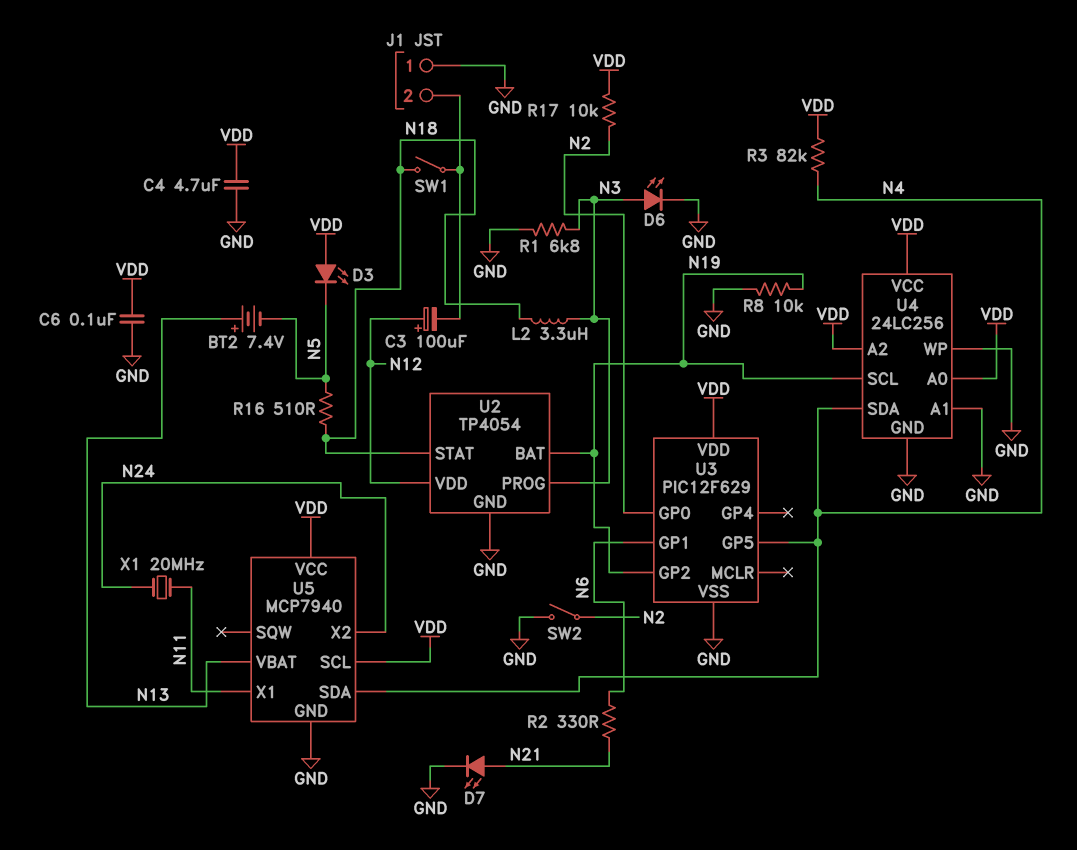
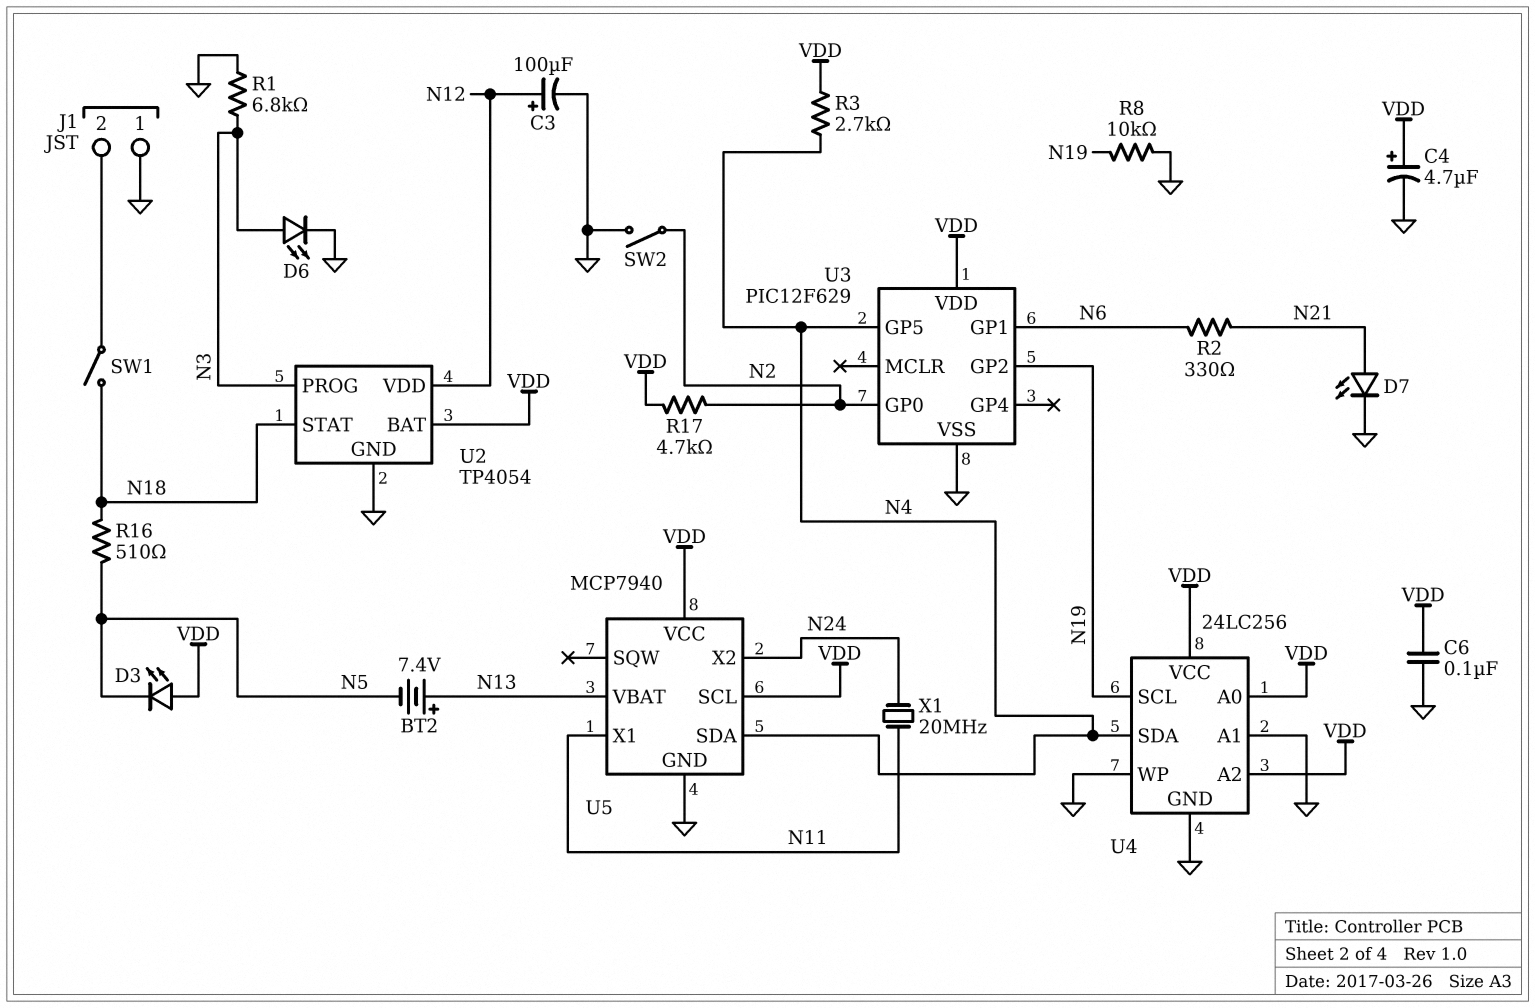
C3: 100uF (plus N12, minus J1/2) -> 100uF (plus N12, minus GND)
C4: 4.7uF (GND, VDD) -> 4.7uF (plus VDD, minus GND)
L2: 3.3uH (N3, N18) -> none
R3: 82k (N4, VDD) -> 2.7k (N4, VDD)
R17: 10k (N2, VDD) -> 4.7k (N2, VDD)
U2 pin BAT: N19 -> VDD

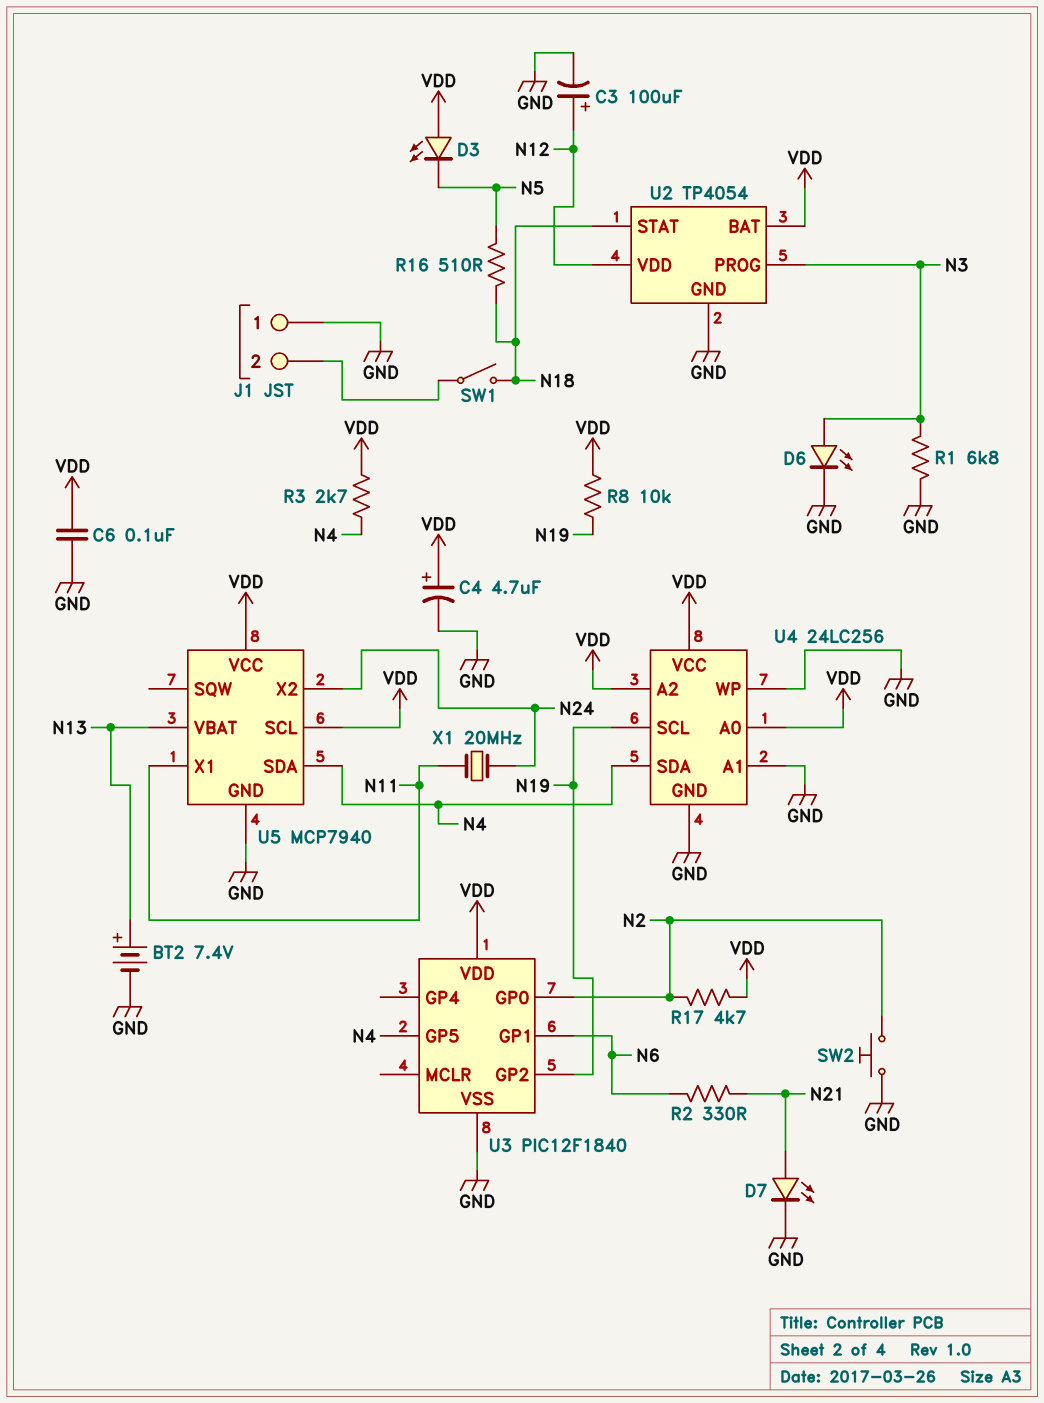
BT2: 7.4V (plus N13, minus N5) -> 7.4V (plus N13, minus GND)
R8: 10k (GND, N19) -> 10k (N19, VDD)
SW2: switch (GND, N2) -> button (GND, N2)
U3: PIC12F629 -> PIC12F1840

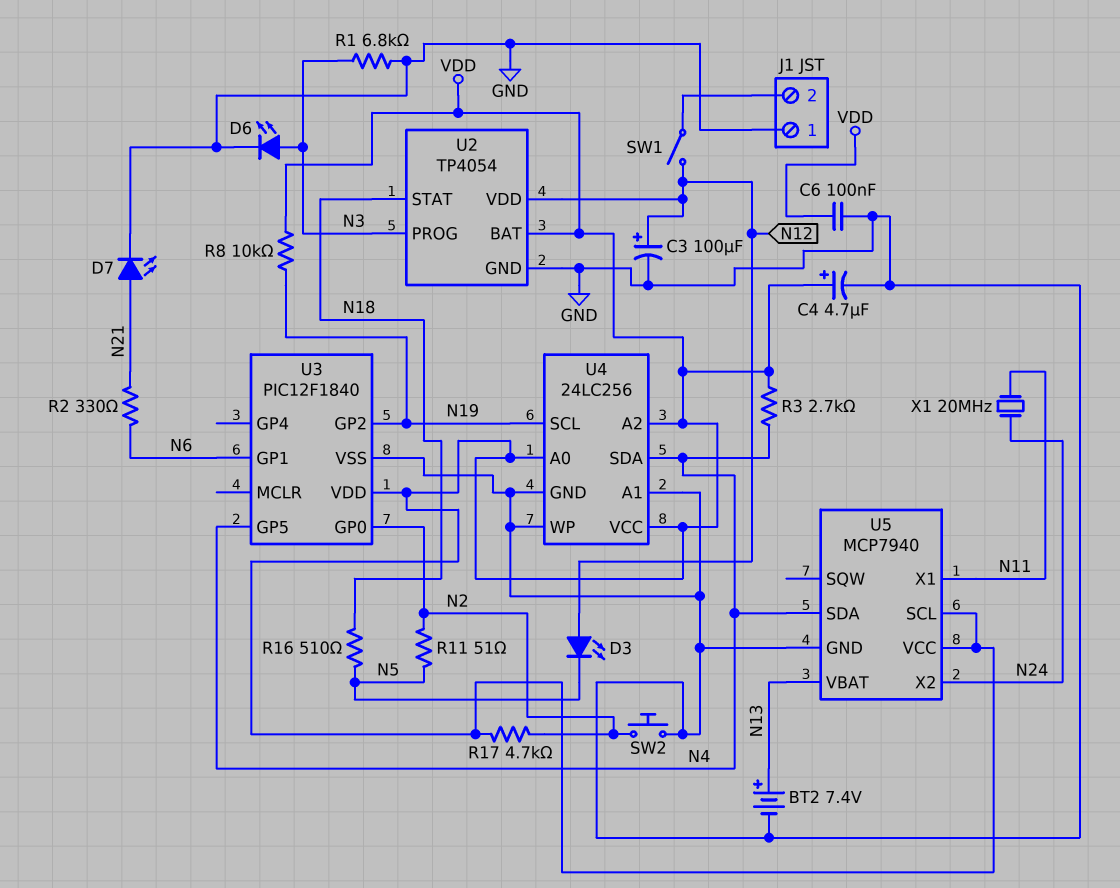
D3: LED (A VDD, K N5) -> LED (A N12, K N5)
R11: none -> 51 (N2, N5)
SW1: switch (J1/2, N18) -> switch (J1/2, N12)

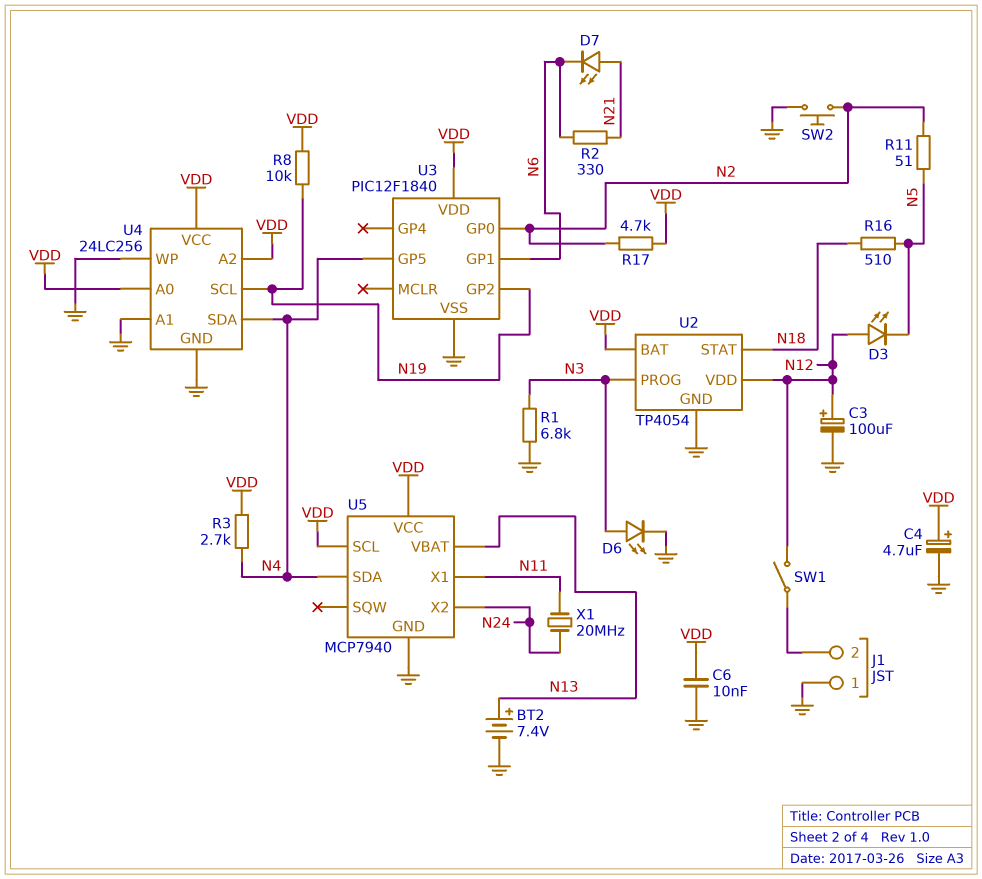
C6: 100nF (GND, VDD) -> 10nF (GND, VDD)
D7: LED (A N21, K GND) -> LED (A N21, K N6)

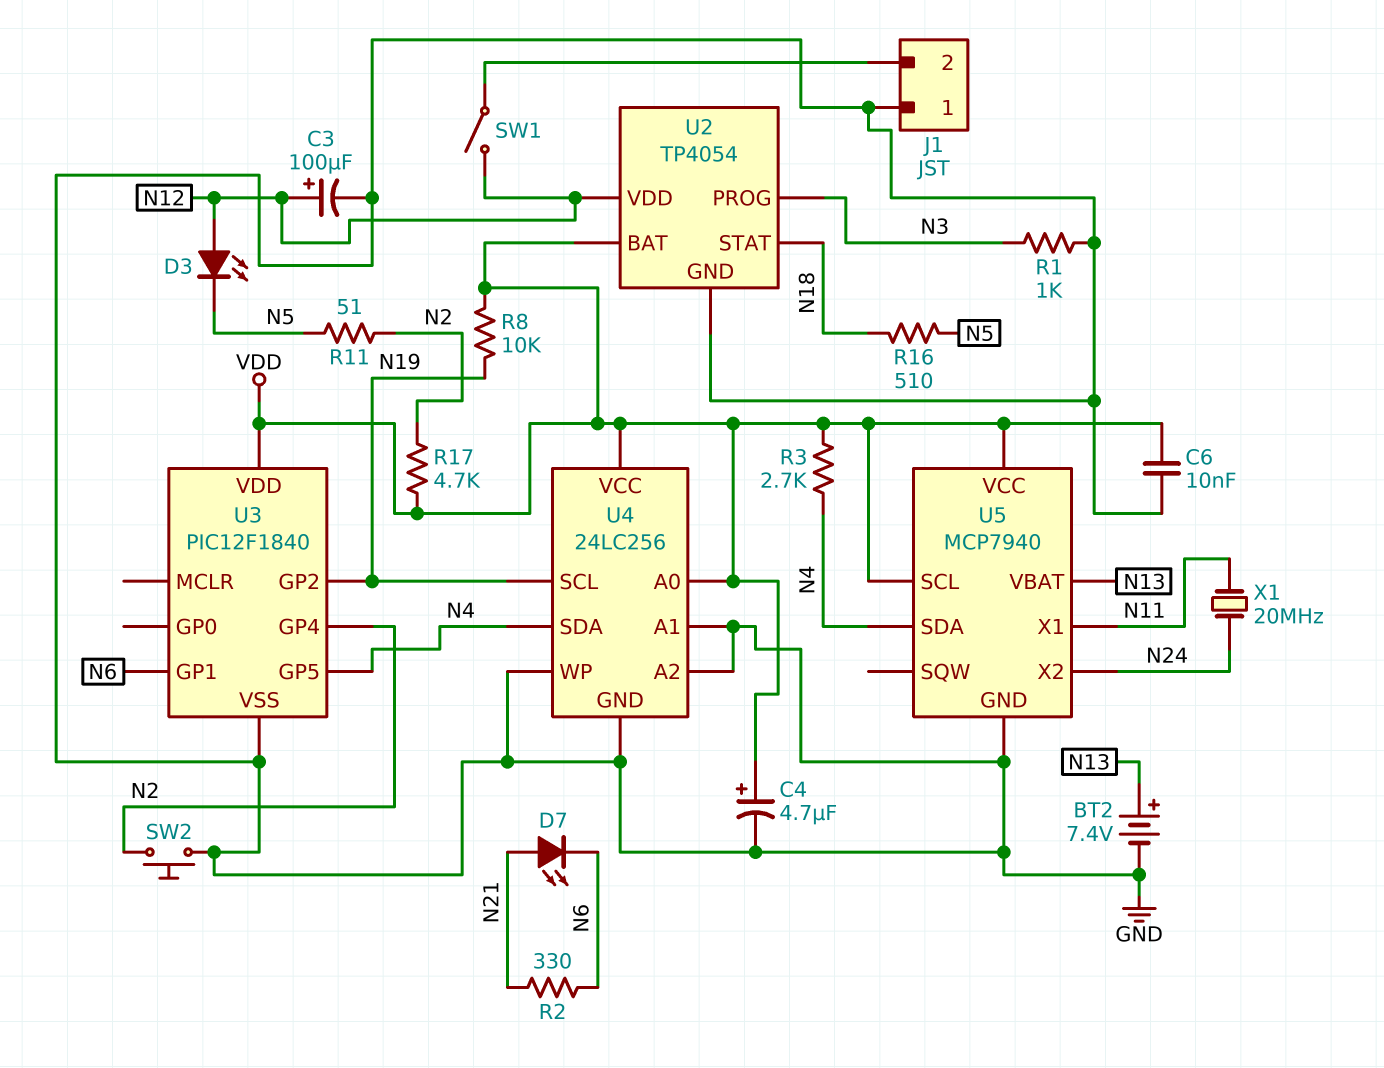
D6: LED (A N3, K GND) -> none
R1: 6.8k (GND, N3) -> 1k (GND, N3)
U3 pin GP0: N2 -> none
U3 pin GP4: none -> N2
U4 pin A2: VDD -> GND

